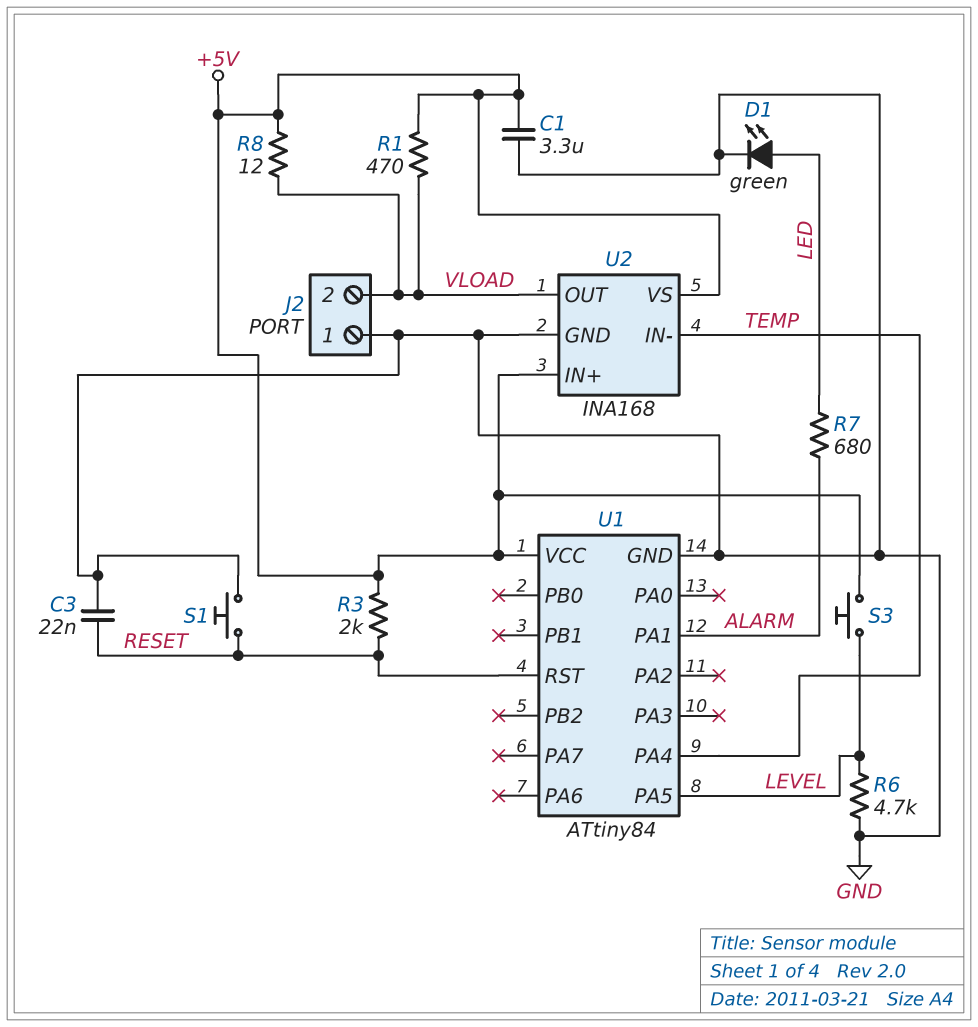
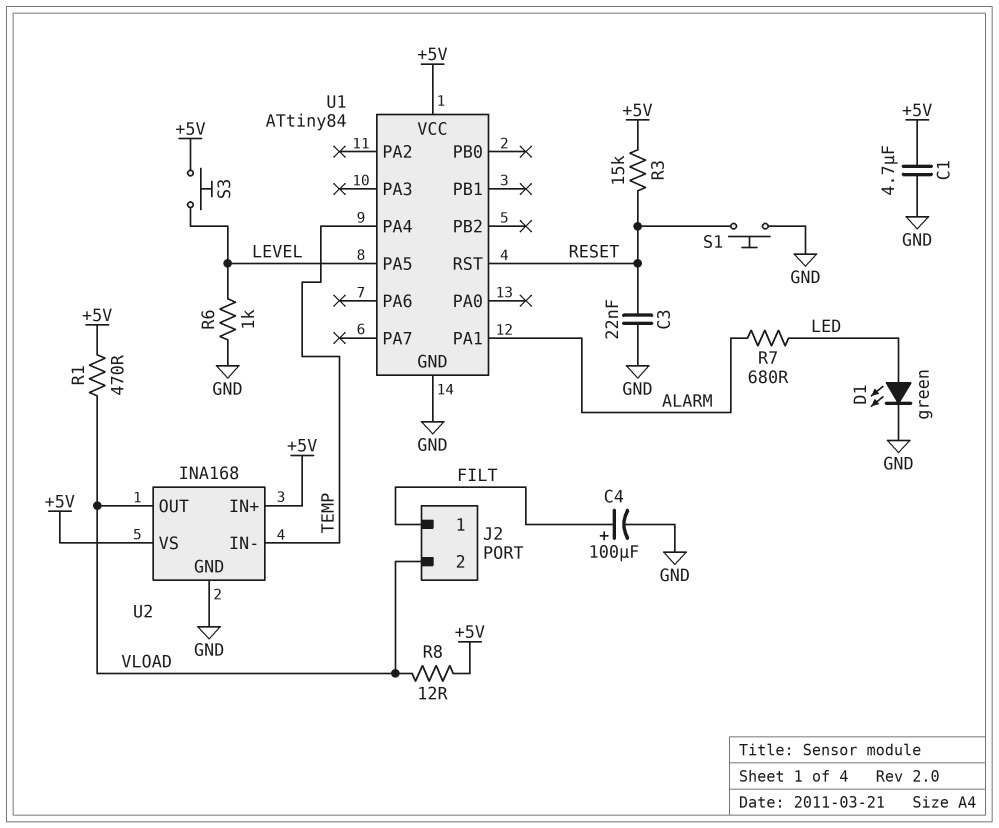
C1: 3.3uF (+5V, GND) -> 4.7uF (+5V, GND)
C4: none -> 100uF (plus FILT, minus GND)
J2 pin 1: GND -> FILT
R3: 2k (+5V, RESET) -> 15k (+5V, RESET)
R6: 4.7k (GND, LEVEL) -> 1k (GND, LEVEL)

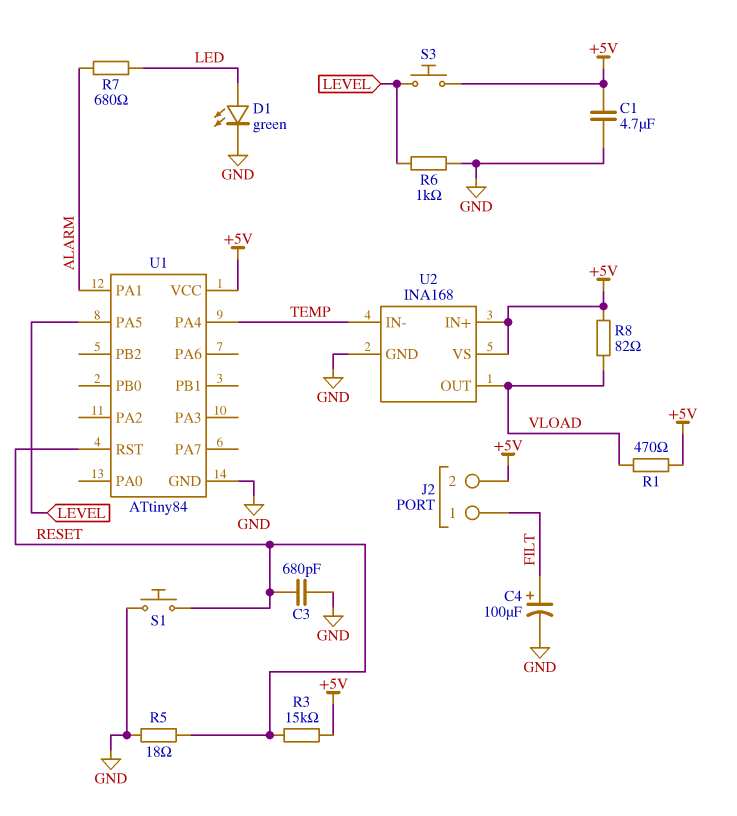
C3: 22nF (GND, RESET) -> 680pF (GND, RESET)
J2 pin 2: VLOAD -> +5V
R5: none -> 18 (GND, RESET)
R8: 12 (+5V, VLOAD) -> 82 (+5V, VLOAD)

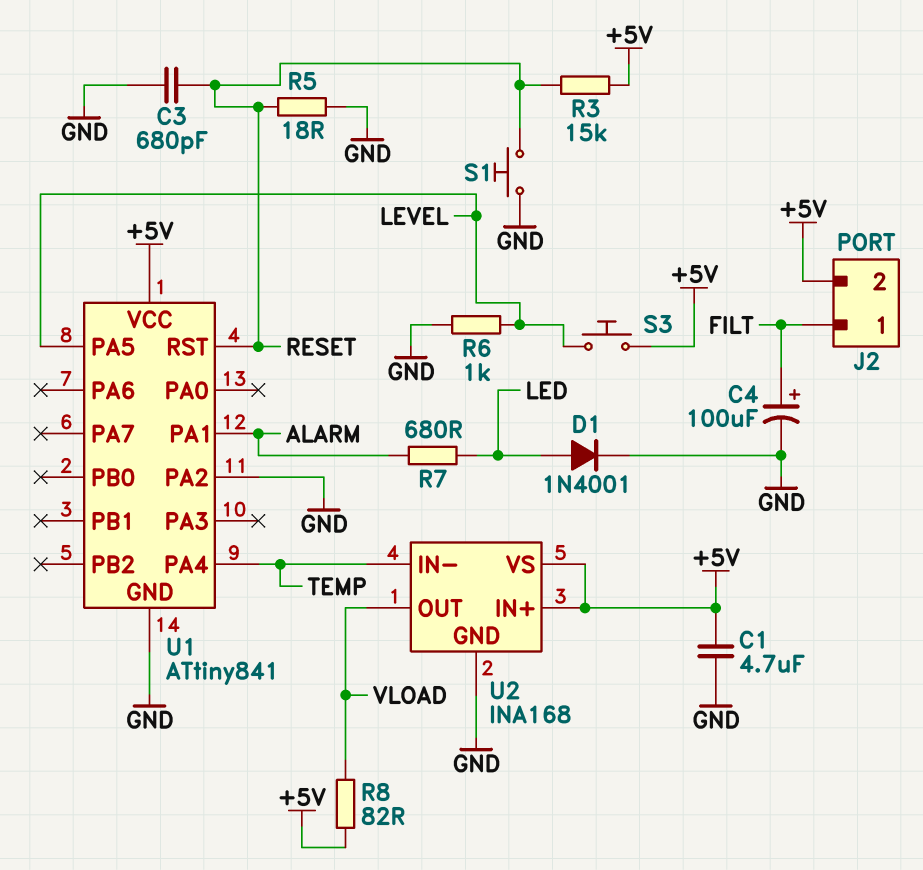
D1: LED green (A LED, K GND) -> diode 1N4001 (A LED, K GND)
R1: 470 (+5V, VLOAD) -> none
U1: ATtiny84 -> ATtiny841
U1 pin PA2: none -> GND

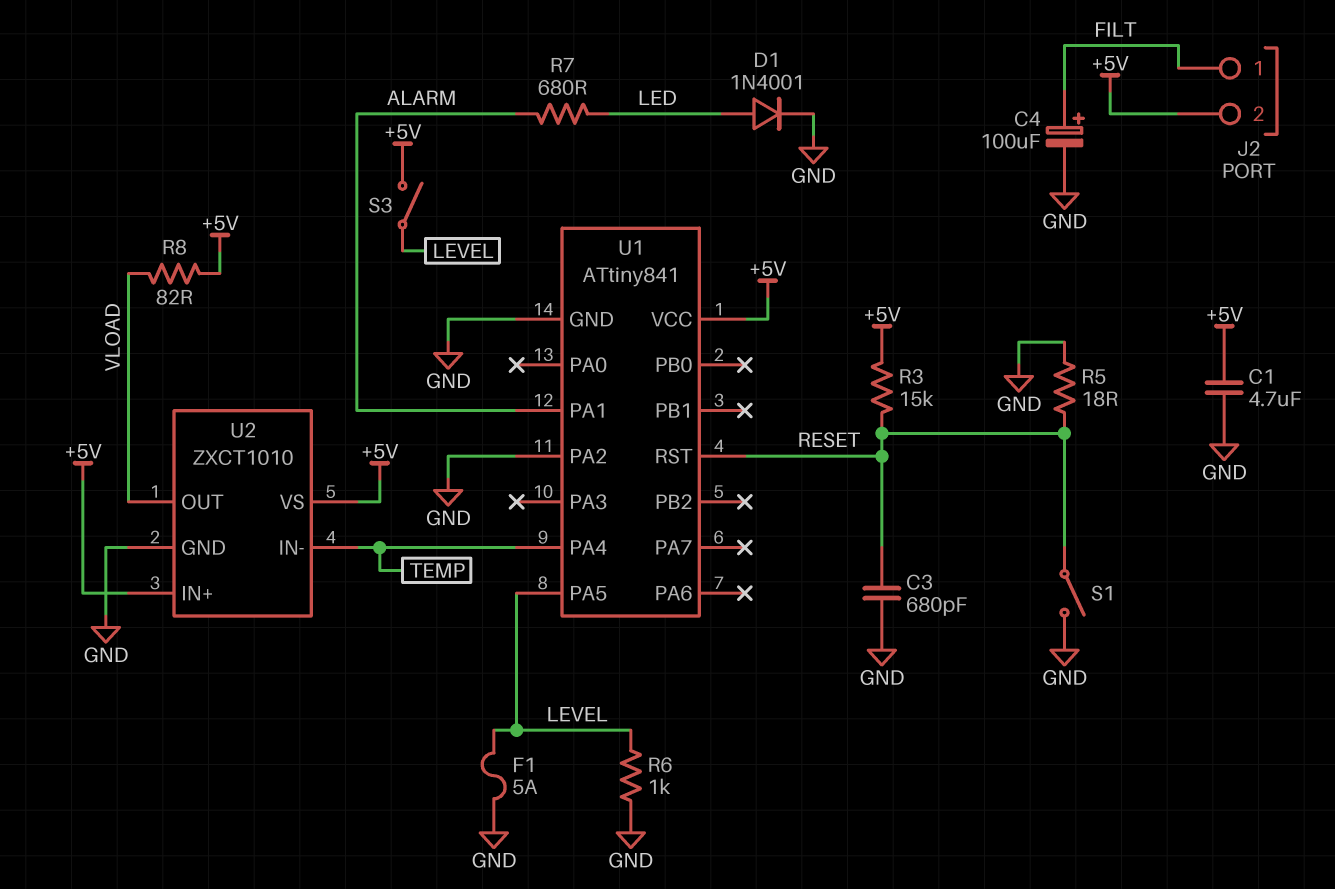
F1: none -> 5A (GND, LEVEL)
S1: button (GND, RESET) -> switch (GND, RESET)
S3: button (+5V, LEVEL) -> switch (+5V, LEVEL)
U2: INA168 -> ZXCT1010

